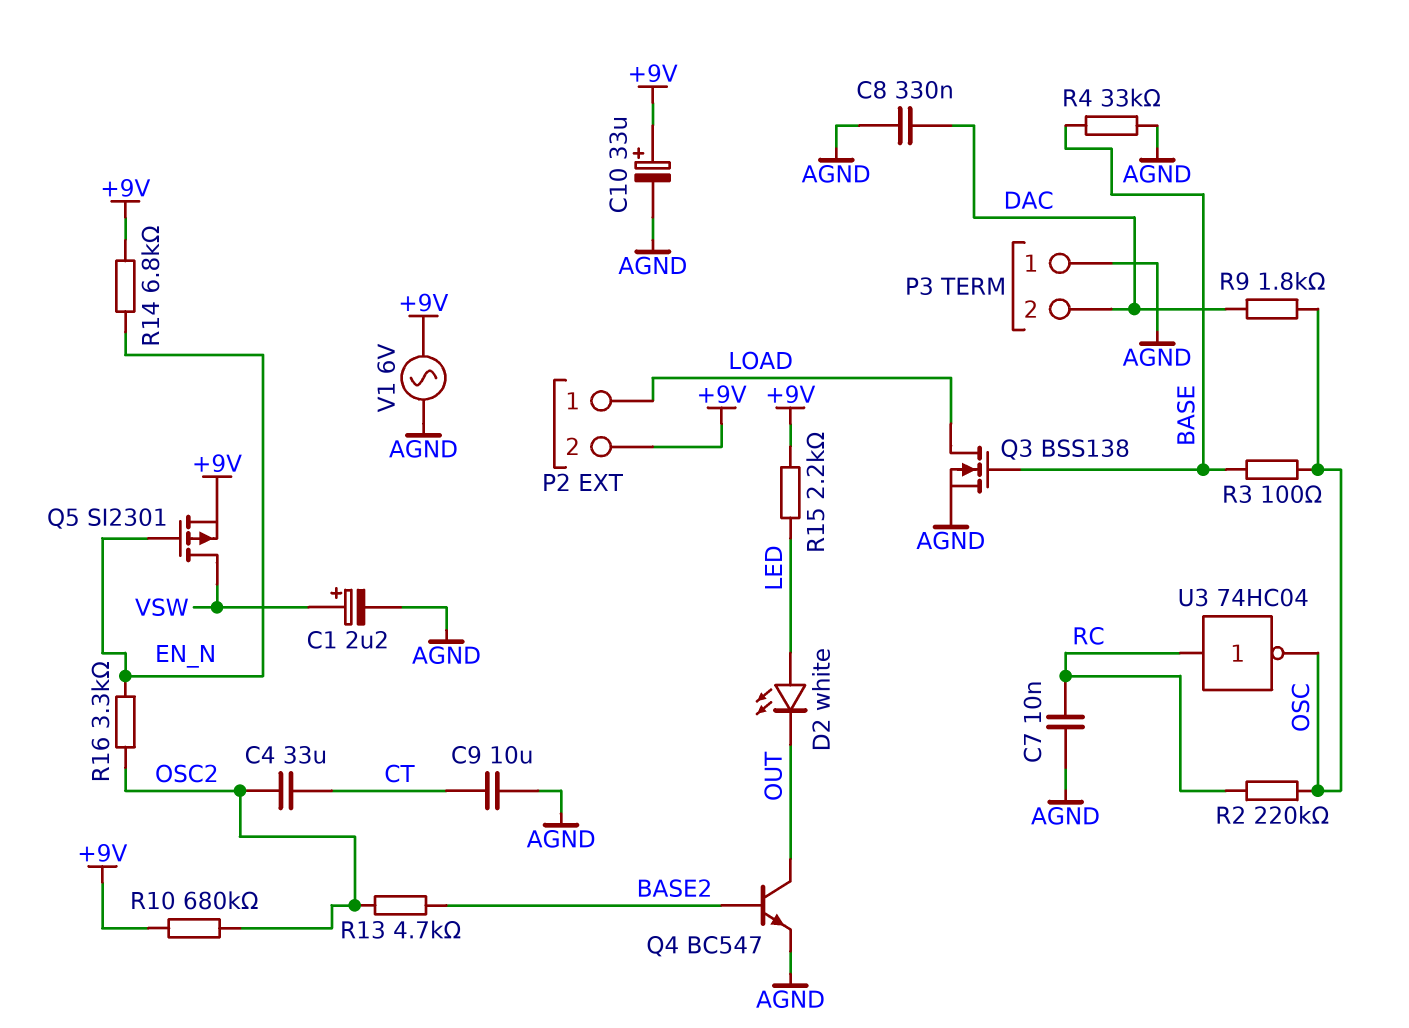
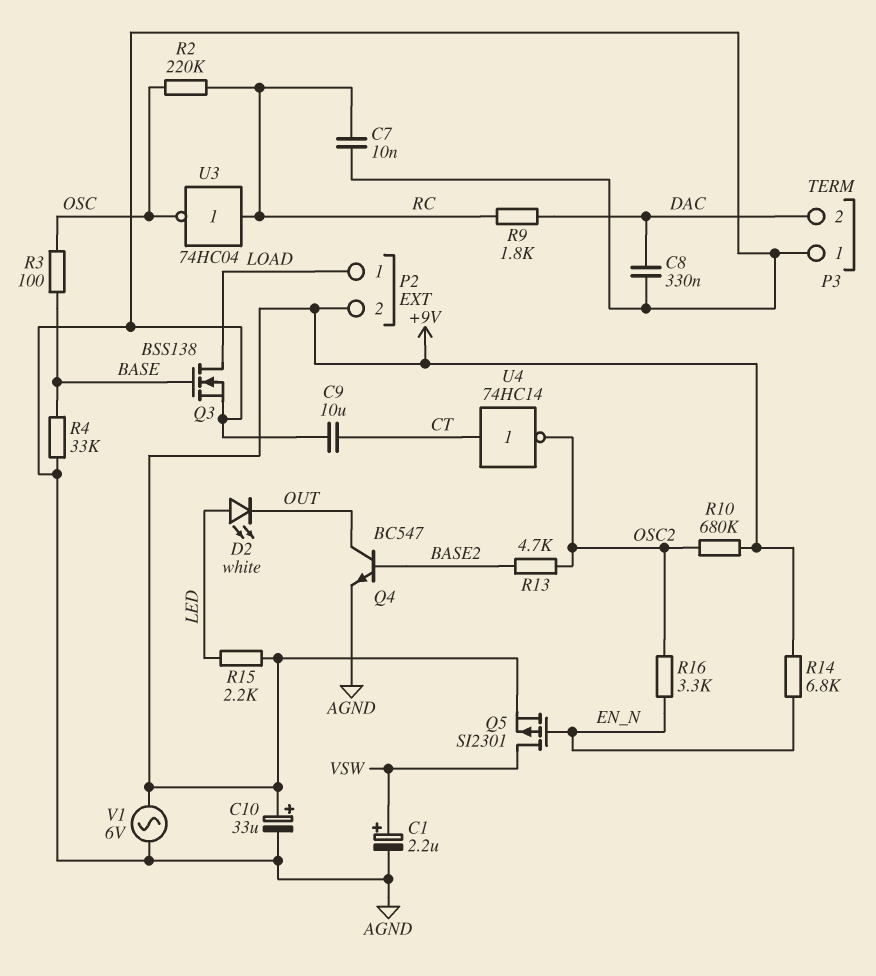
C4: 33uF (CT, OSC2) -> none
R9: 1.8k (DAC, OSC) -> 1.8k (DAC, RC)
U4: none -> NOT 74HC14 (in CT, out OSC2)

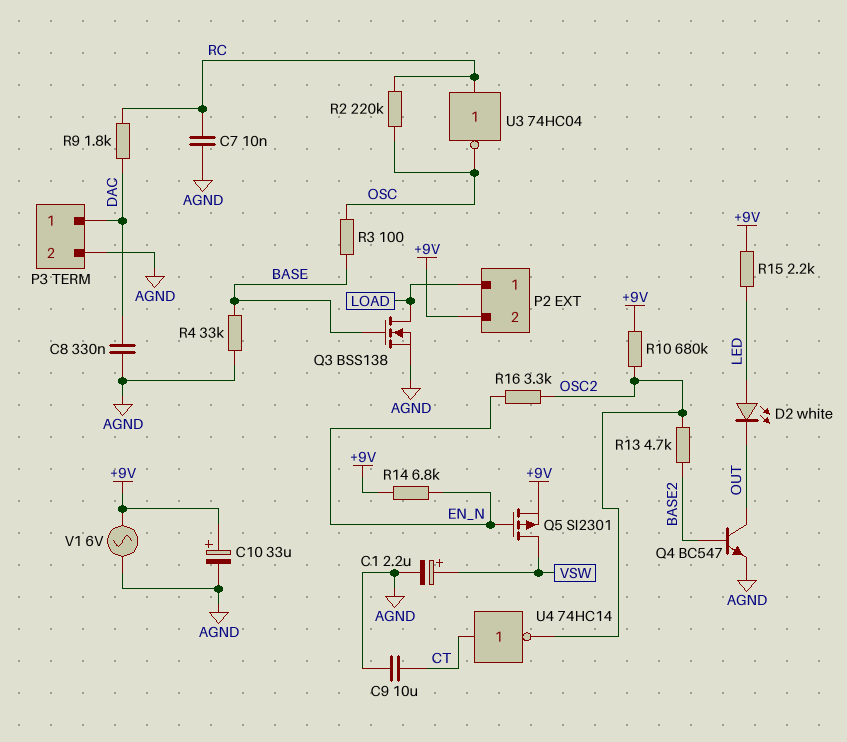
P3 pin 1: AGND -> DAC
P3 pin 2: DAC -> AGND

